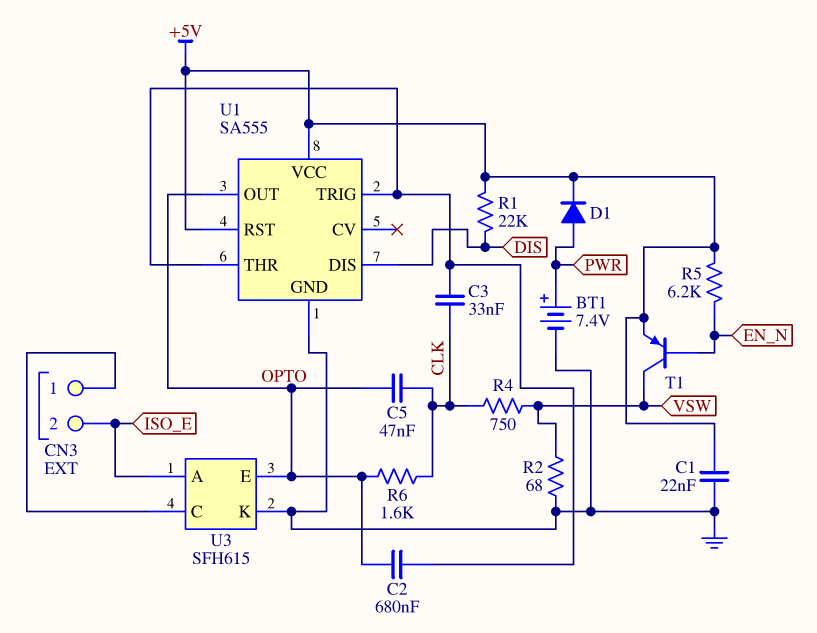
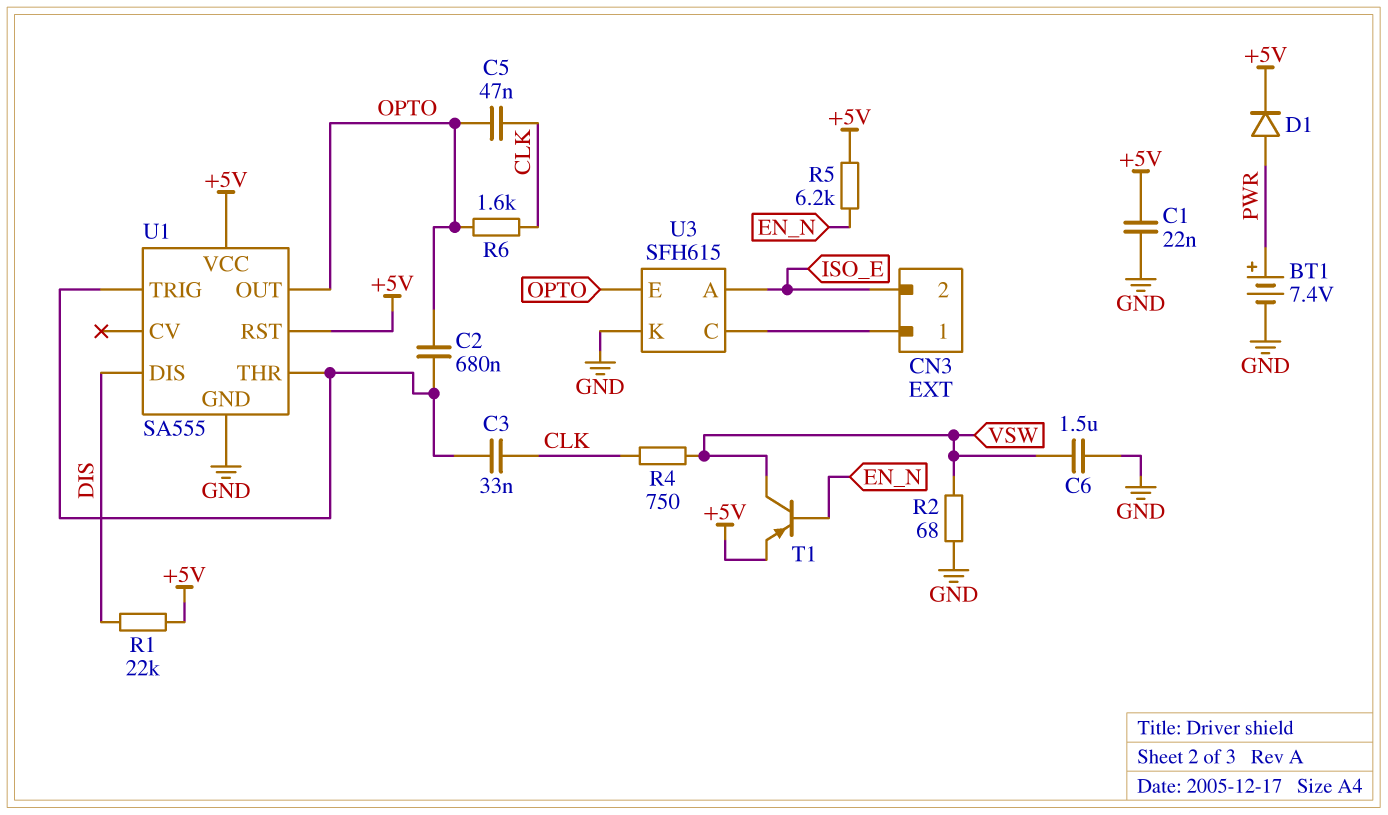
C6: none -> 1.5uF (GND, VSW)

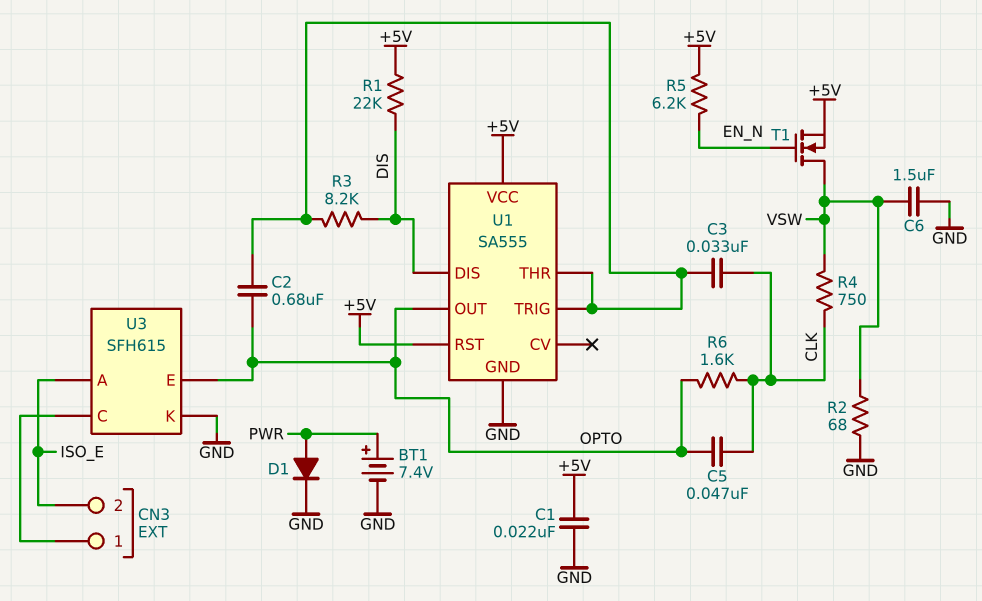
D1: diode (A PWR, K +5V) -> diode (A PWR, K GND)
R3: none -> 8.2k (DIS, U1/THR)
T1: PNP (B EN_N, C VSW, E +5V) -> NMOS (G EN_N, D VSW, S +5V)

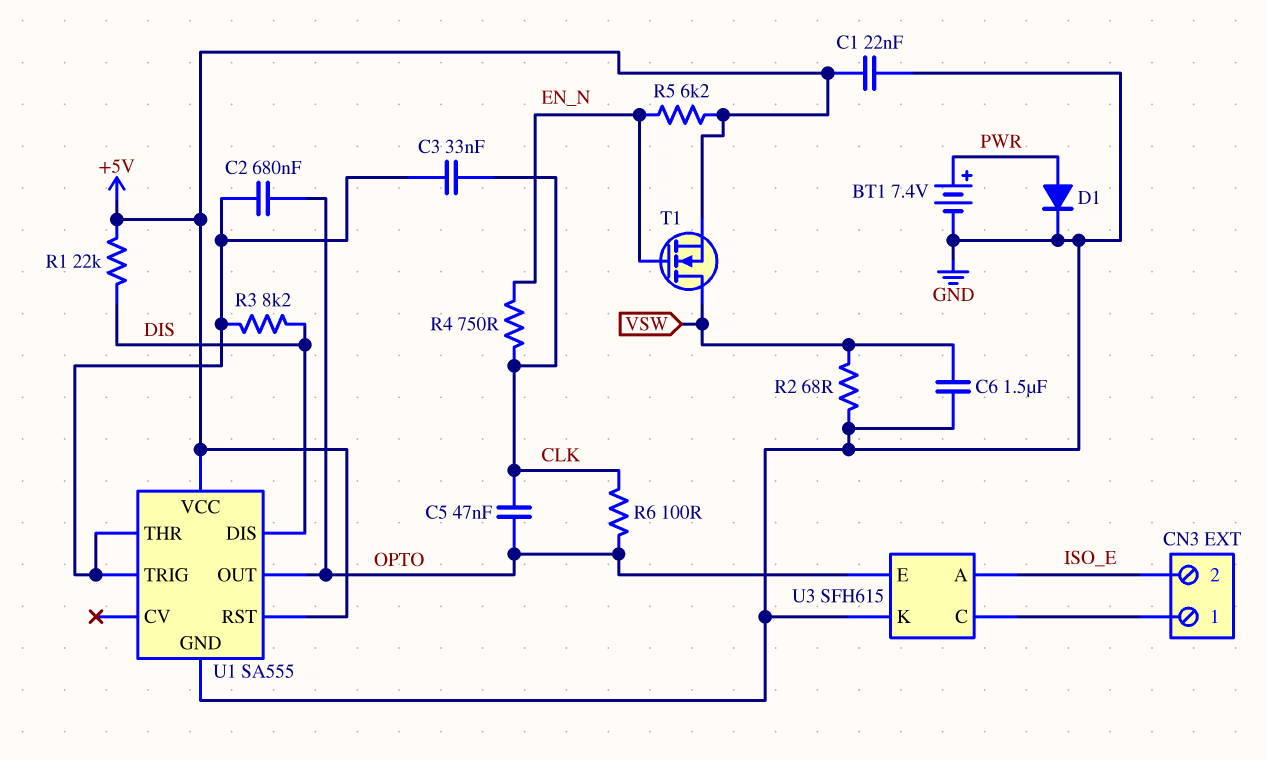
R4: 750 (CLK, VSW) -> 750 (CLK, EN_N)
R6: 1.6k (CLK, OPTO) -> 100 (CLK, OPTO)

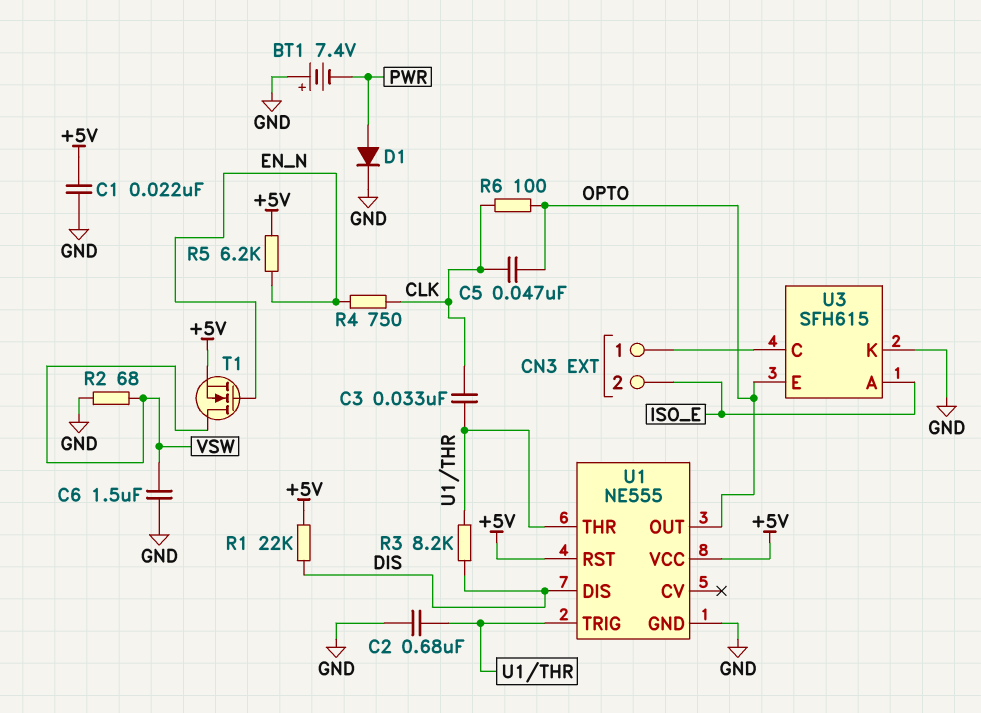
BT1: 7.4V (plus PWR, minus GND) -> 7.4V (plus GND, minus PWR)
C2: 680nF (OPTO, U1/THR) -> 680nF (GND, U1/THR)
U1: SA555 -> NE555

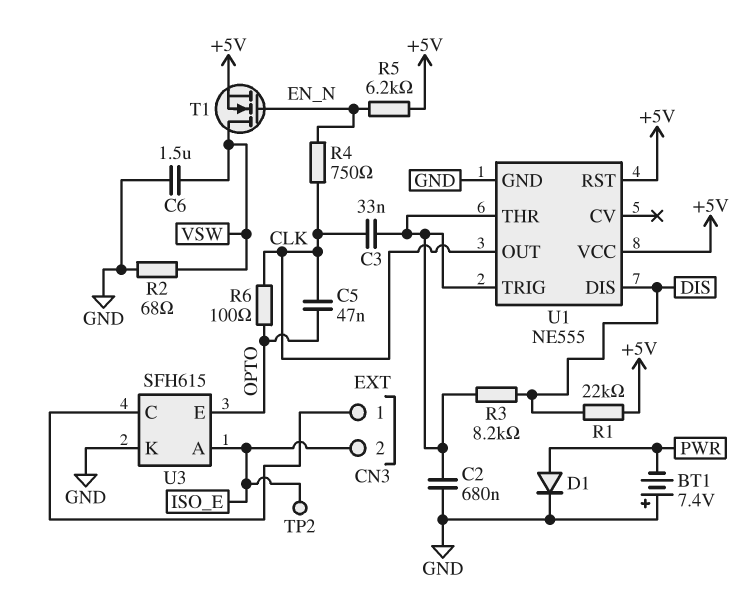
C1: 22nF (+5V, GND) -> none
TP2: none -> test point (ISO_E)
U1 pin OUT: OPTO -> CLK

